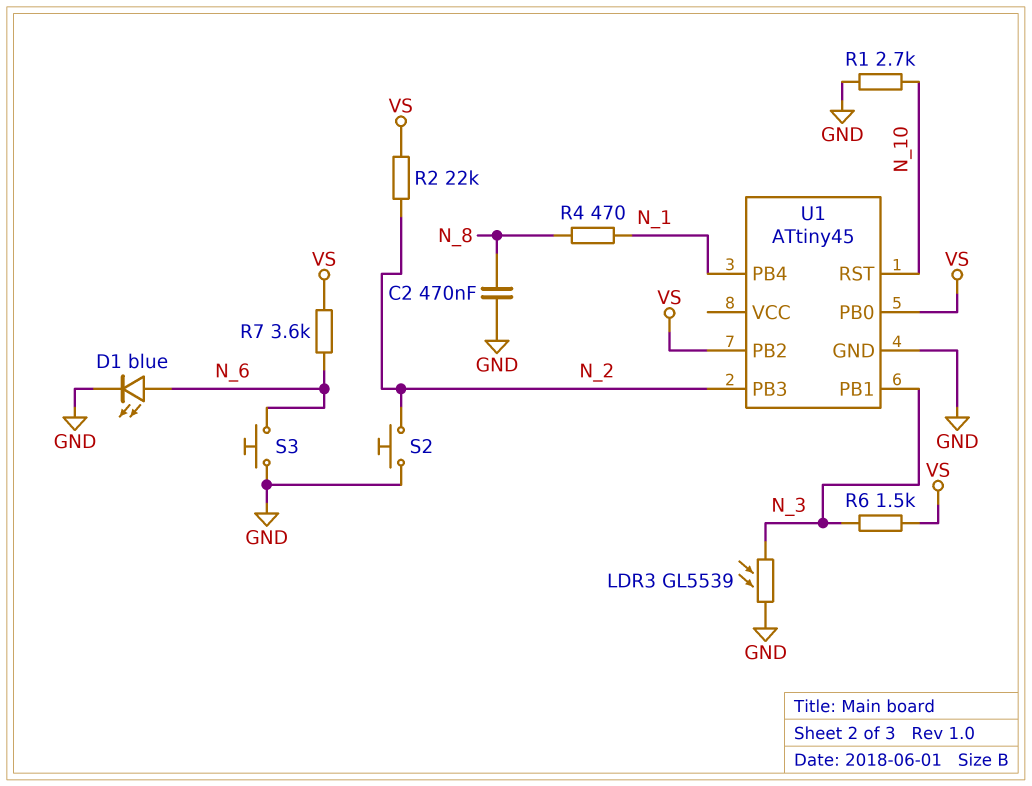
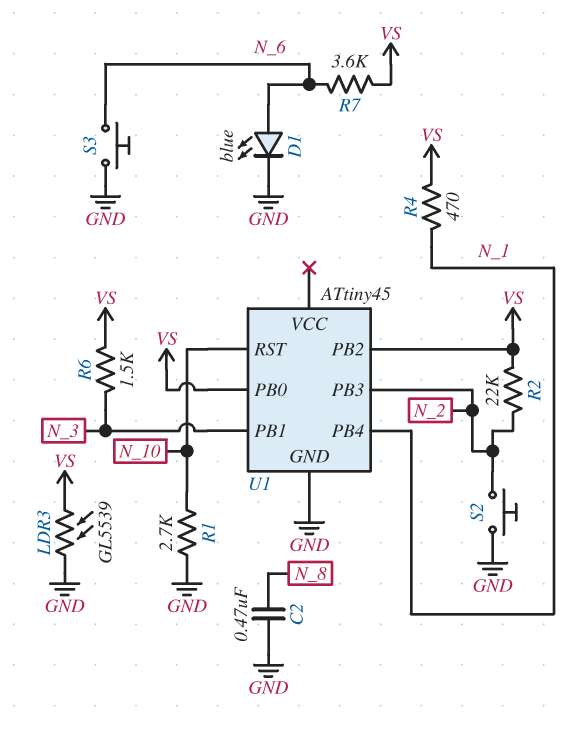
LDR3: GL5539 (GND, N_3) -> GL5539 (GND, VS)
R4: 470 (N_1, N_8) -> 470 (N_1, VS)

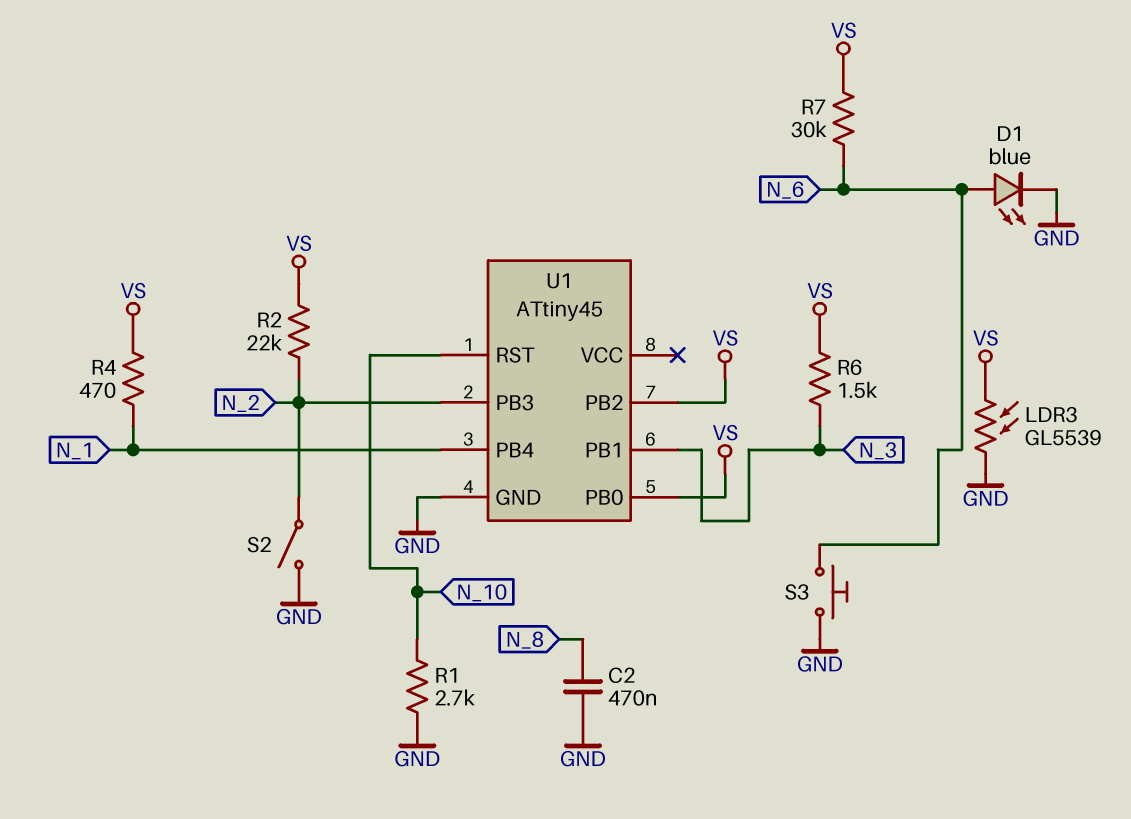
R7: 3.6k (N_6, VS) -> 30k (N_6, VS)
S2: button (GND, N_2) -> switch (GND, N_2)

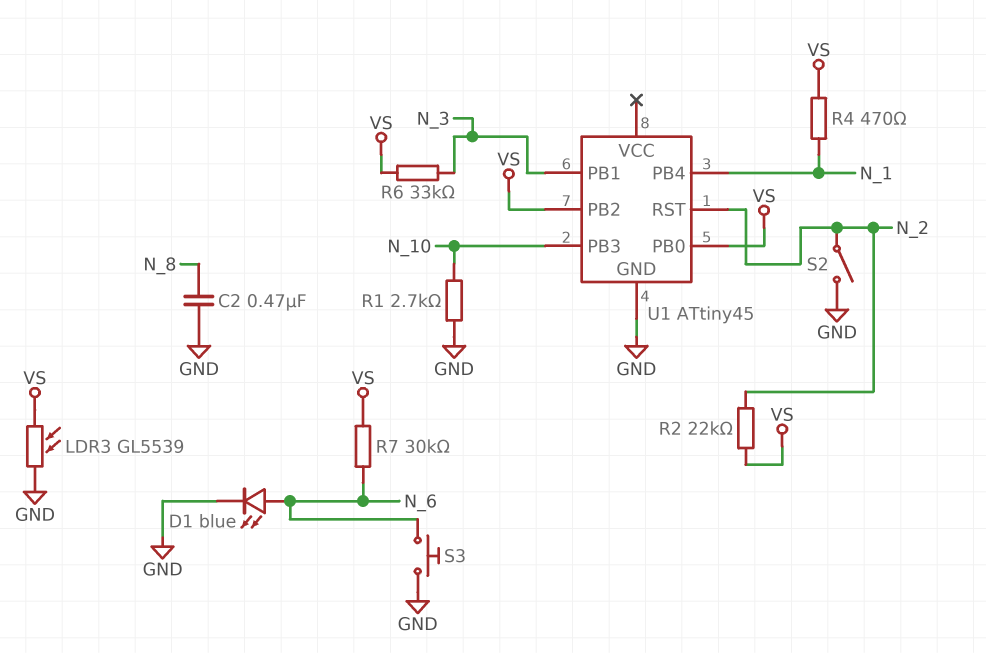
R6: 1.5k (N_3, VS) -> 33k (N_3, VS)
U1 pin PB3: N_2 -> N_10
U1 pin RST: N_10 -> N_2

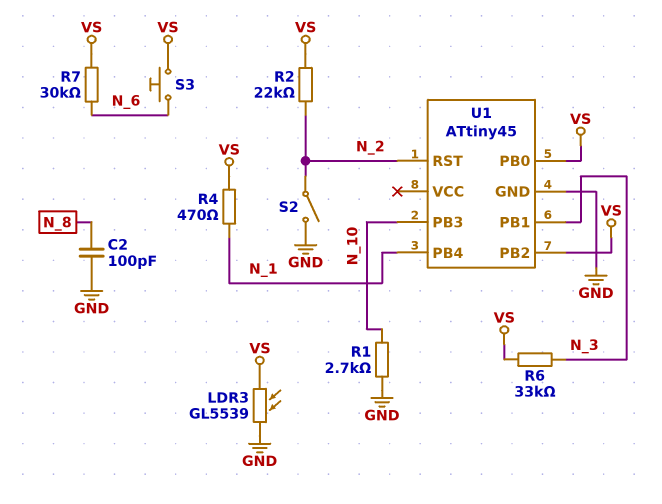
C2: 470nF (GND, N_8) -> 100pF (GND, N_8)
D1: LED blue (A N_6, K GND) -> none
S3: button (GND, N_6) -> button (N_6, VS)

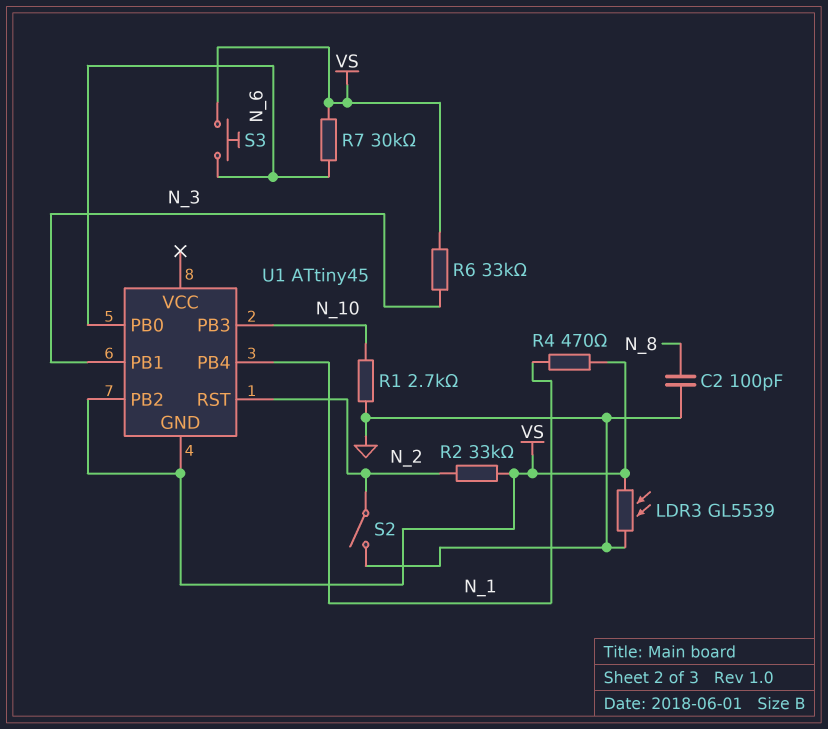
R2: 22k (N_2, VS) -> 33k (N_2, VS)
U1 pin GND: GND -> VS
U1 pin PB0: VS -> N_6

